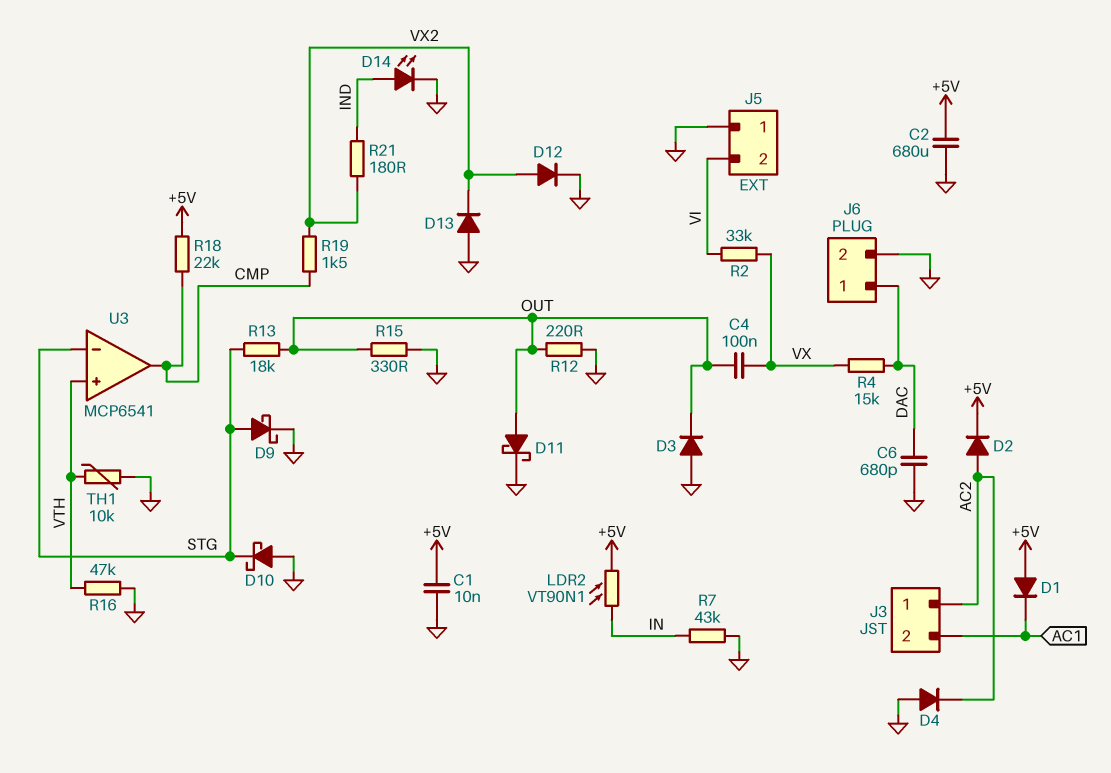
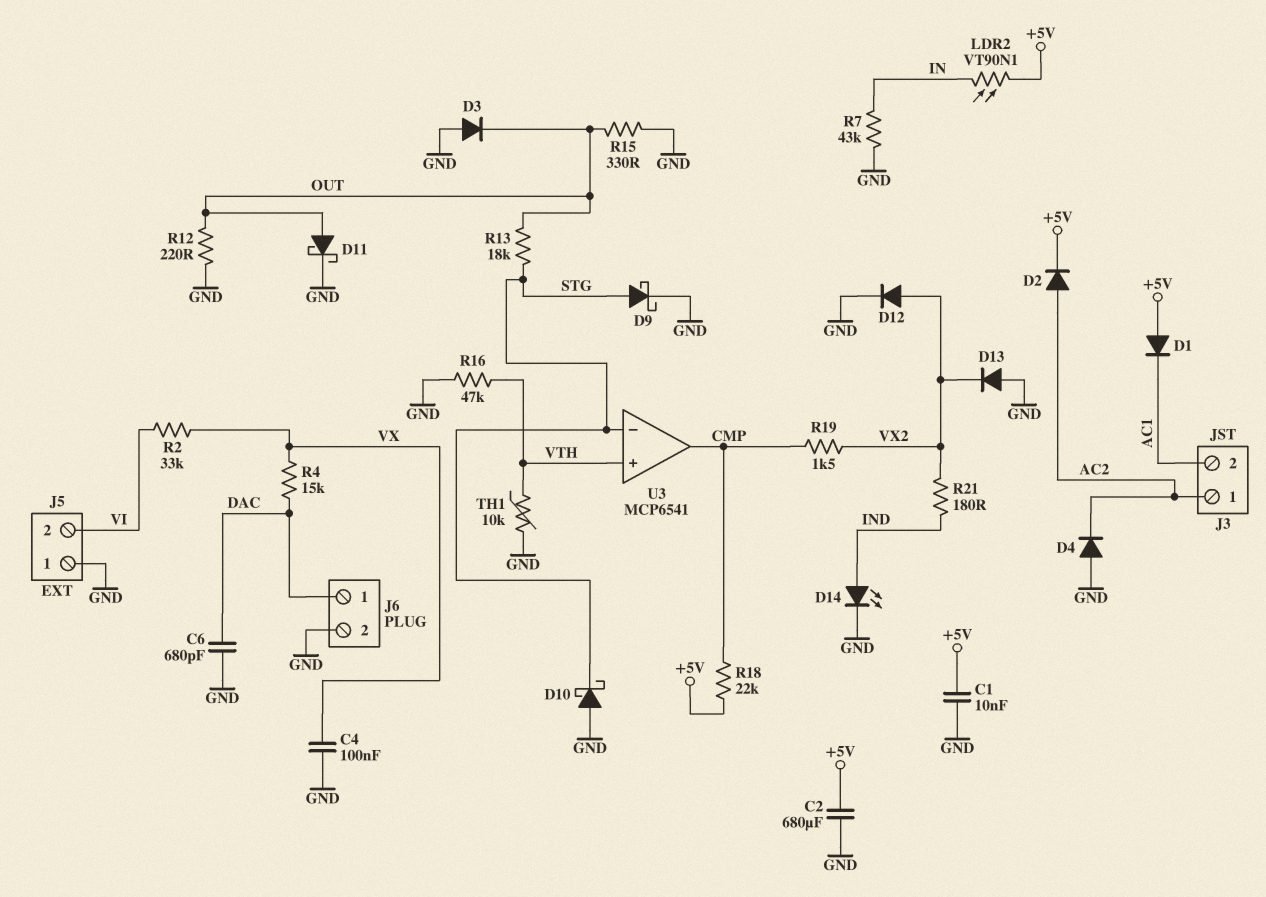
C4: 100nF (OUT, VX) -> 100nF (GND, VX)

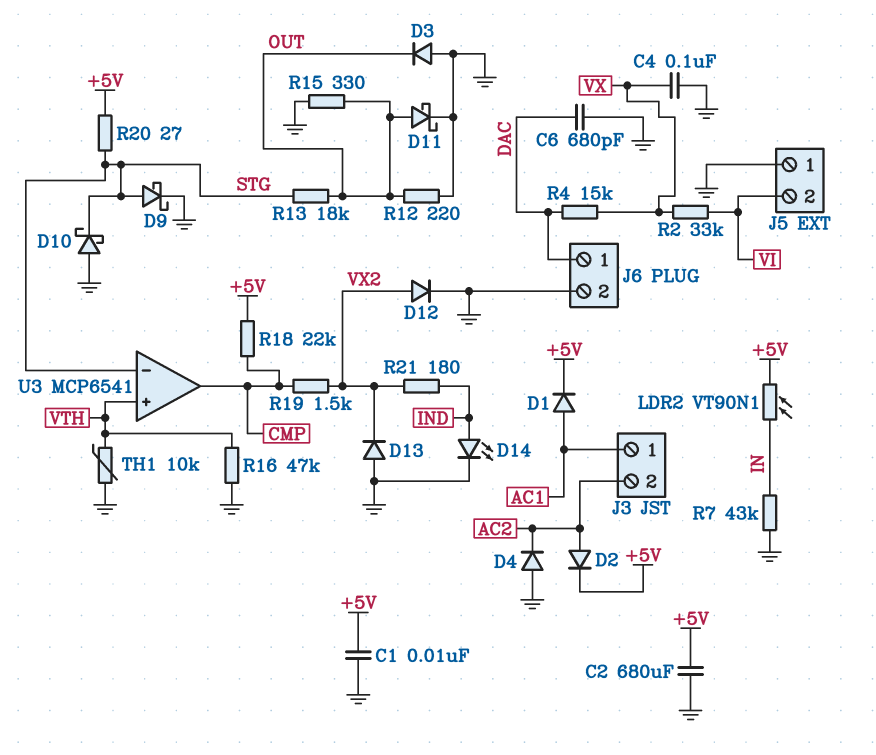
D1: diode (A +5V, K AC1) -> diode (A AC1, K +5V)
J3 pin 1: AC2 -> AC1
J3 pin 2: AC1 -> AC2
R20: none -> 27 (+5V, STG)

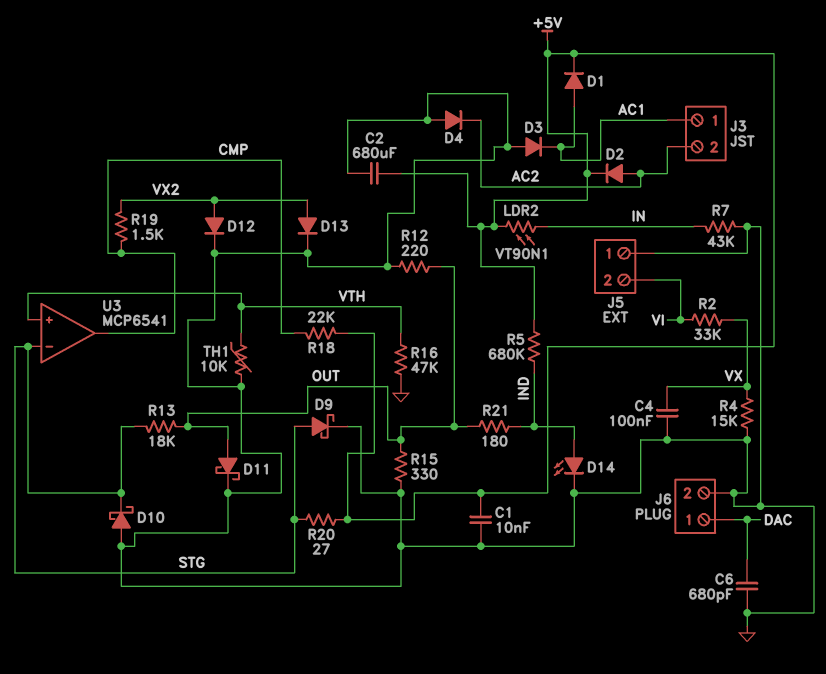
D3: diode (A GND, K OUT) -> diode (A GND, K AC1)
D13: diode (A GND, K VX2) -> diode (A VX2, K GND)
R4: 15k (DAC, VX) -> 15k (GND, VX)
R5: none -> 680k (+5V, IND)
R21: 180 (IND, VX2) -> 180 (IND, OUT)

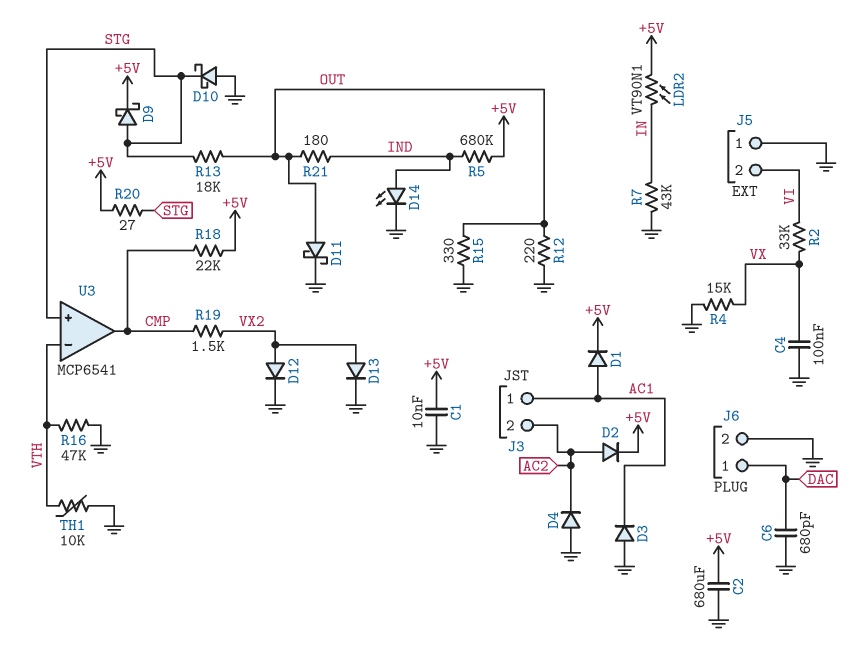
D9: schottky (A STG, K GND) -> schottky (A STG, K +5V)
U3 pin in+: VTH -> STG
U3 pin in-: STG -> VTH

